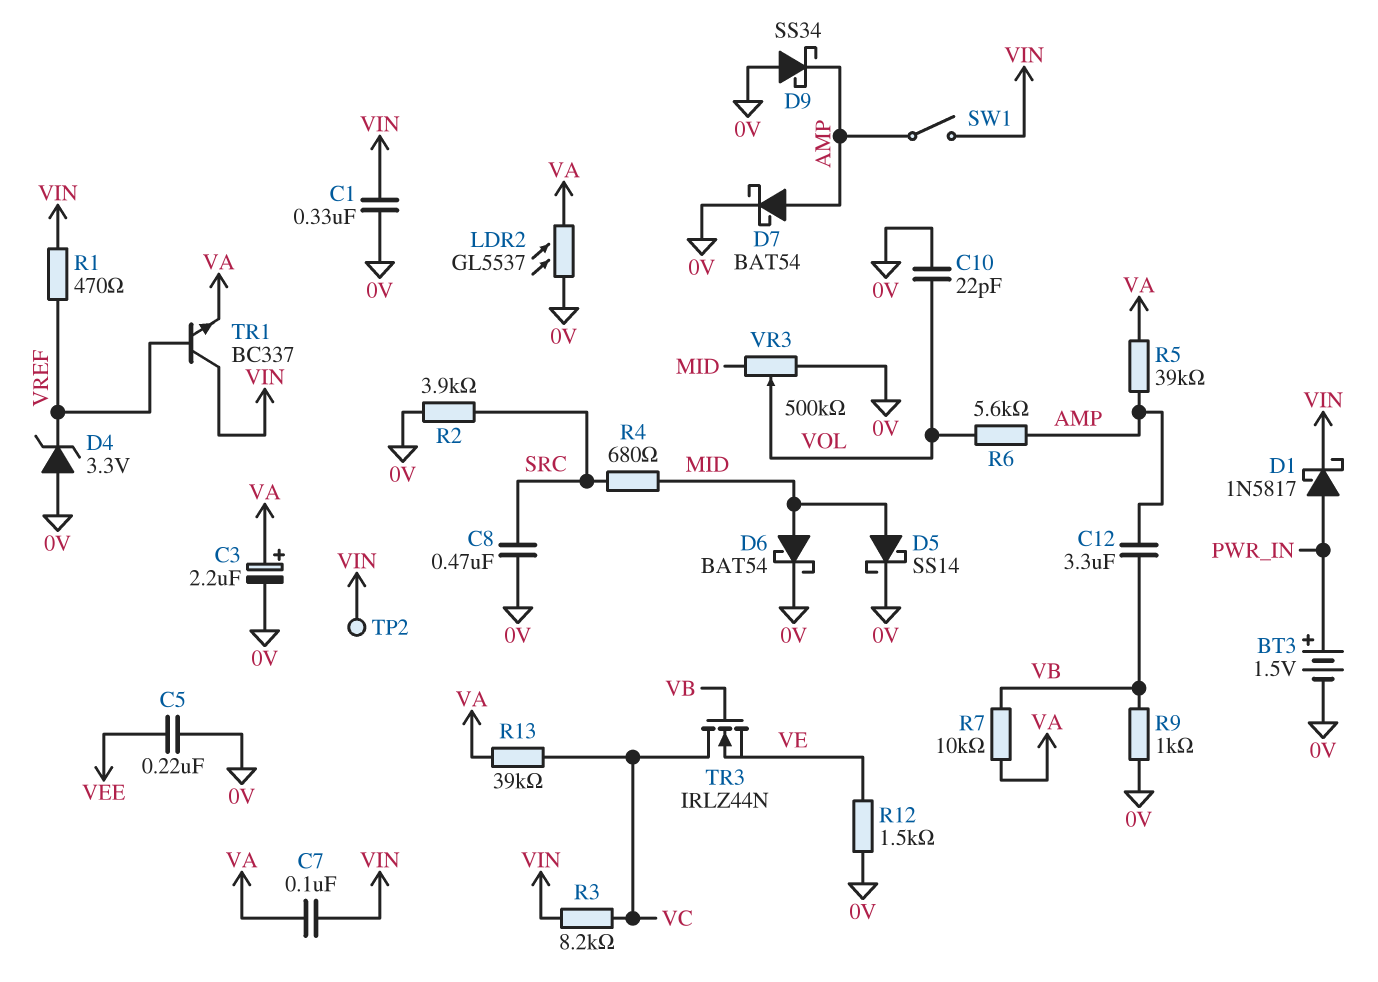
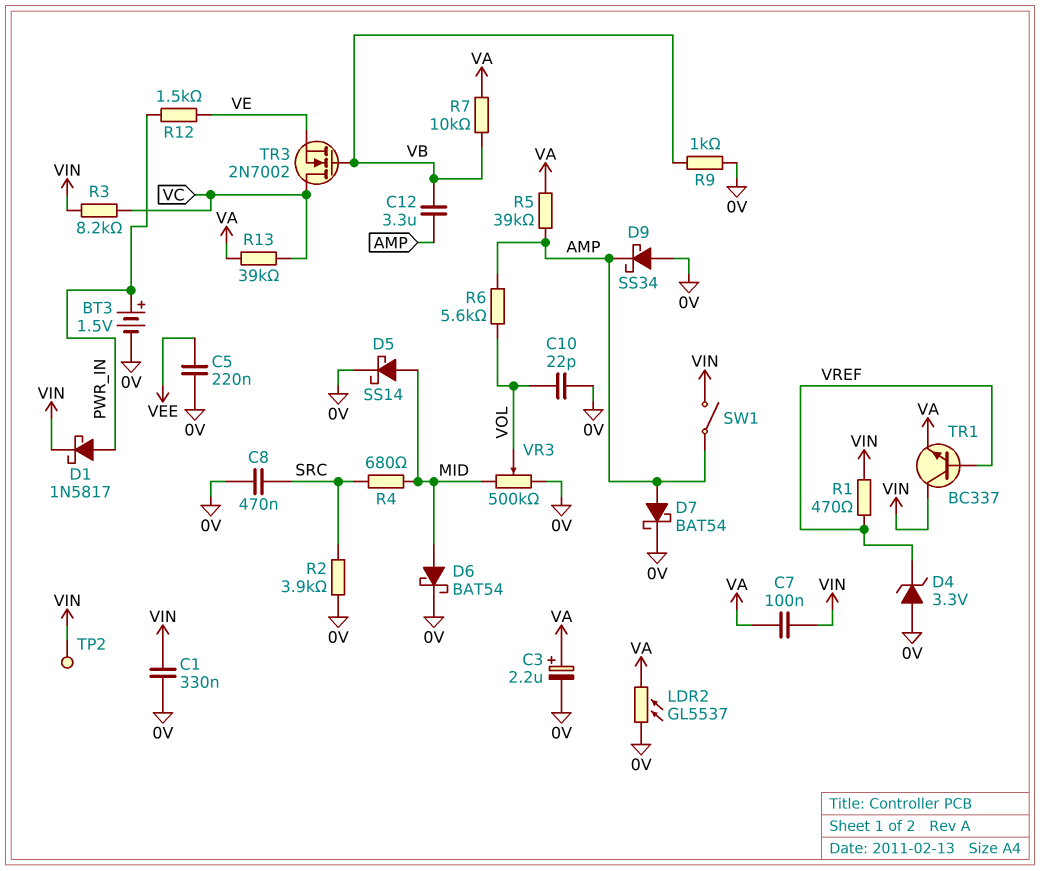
R12: 1.5k (0V, VE) -> 1.5k (PWR_IN, VE)
TR3: NMOS IRLZ44N (G VB, D VC, S VE) -> NMOS 2N7002 (G VB, D VC, S VE)

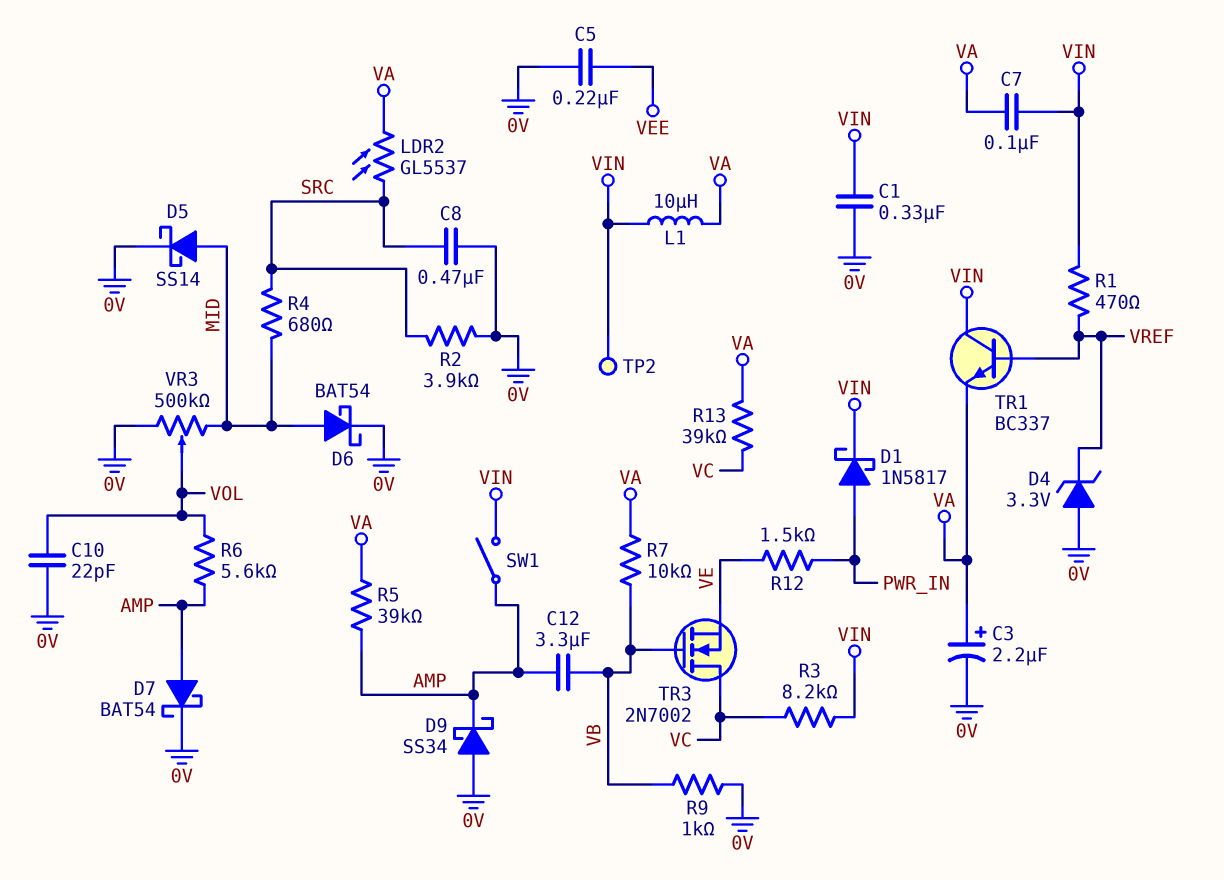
BT3: 1.5V (plus PWR_IN, minus 0V) -> none
L1: none -> 10uH (VA, VIN)
LDR2: GL5537 (0V, VA) -> GL5537 (SRC, VA)

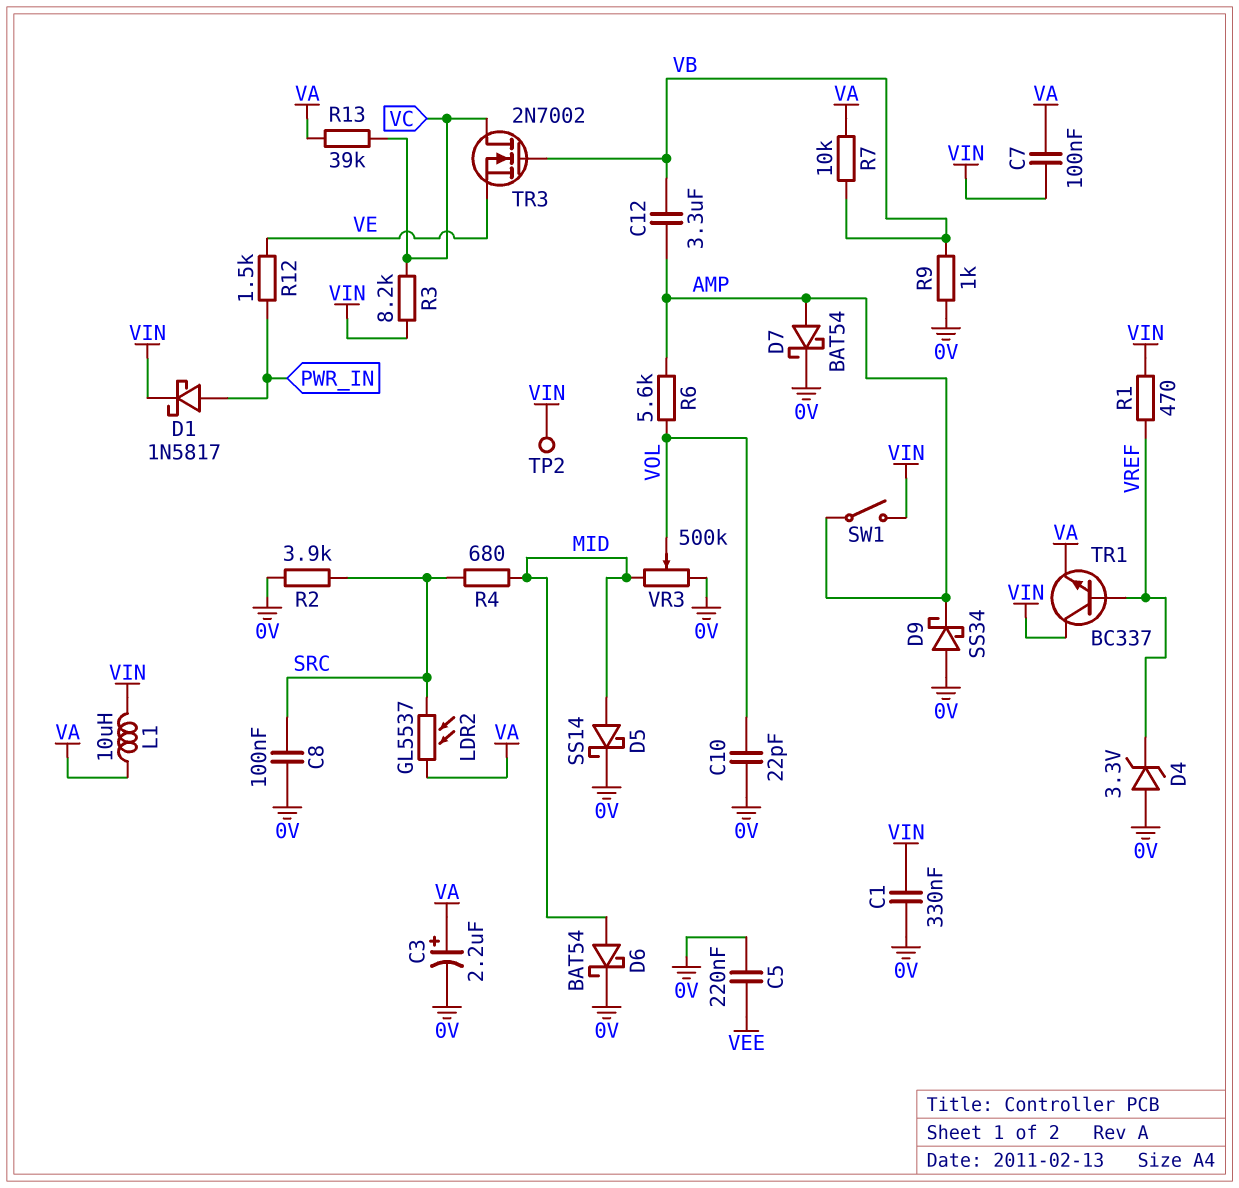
C8: 470nF (0V, SRC) -> 100nF (0V, SRC)
R5: 39k (AMP, VA) -> none

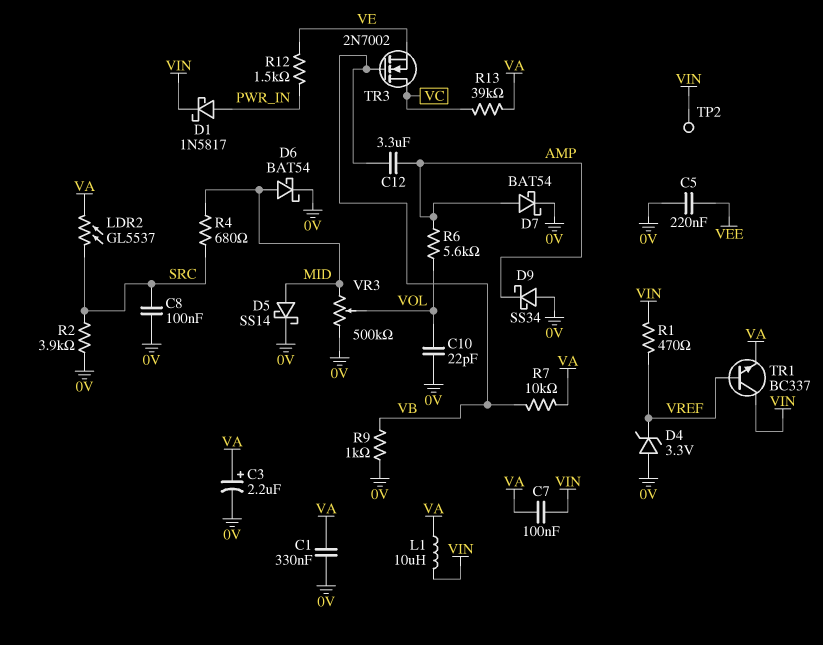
C1: 330nF (0V, VIN) -> 330nF (0V, VA)
R3: 8.2k (VC, VIN) -> none
SW1: switch (AMP, VIN) -> none

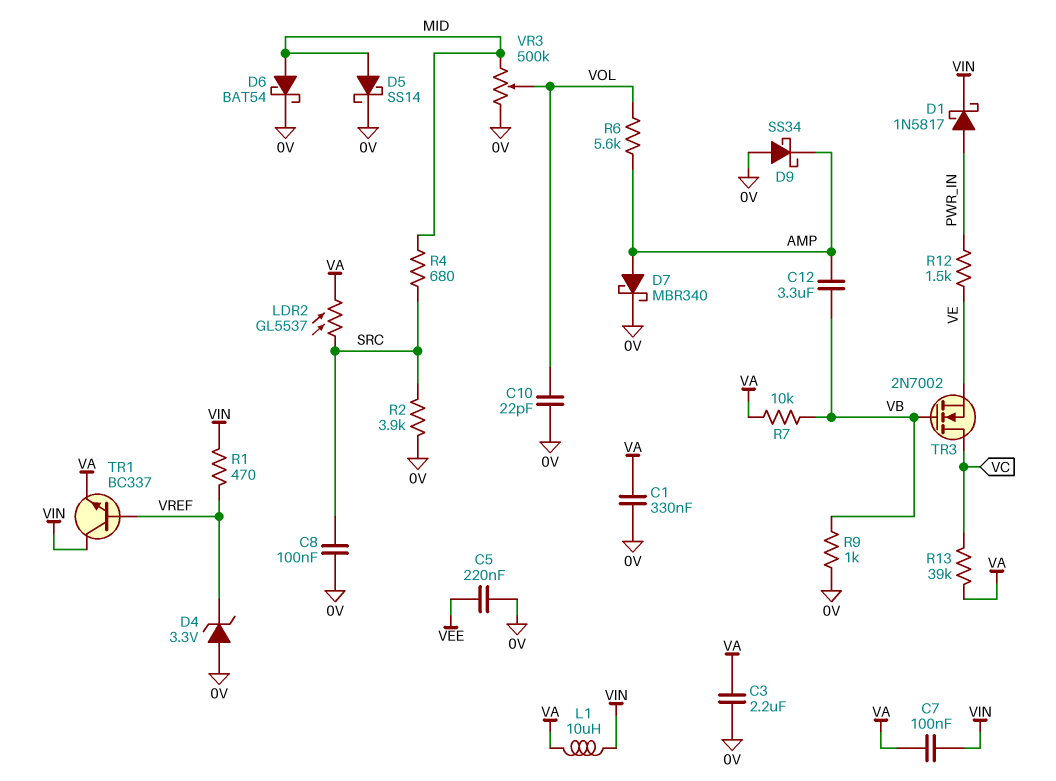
C3: 2.2uF (plus VA, minus 0V) -> 2.2uF (0V, VA)
D7: schottky BAT54 (A AMP, K 0V) -> schottky MBR340 (A AMP, K 0V)
TP2: test point (VIN) -> none

